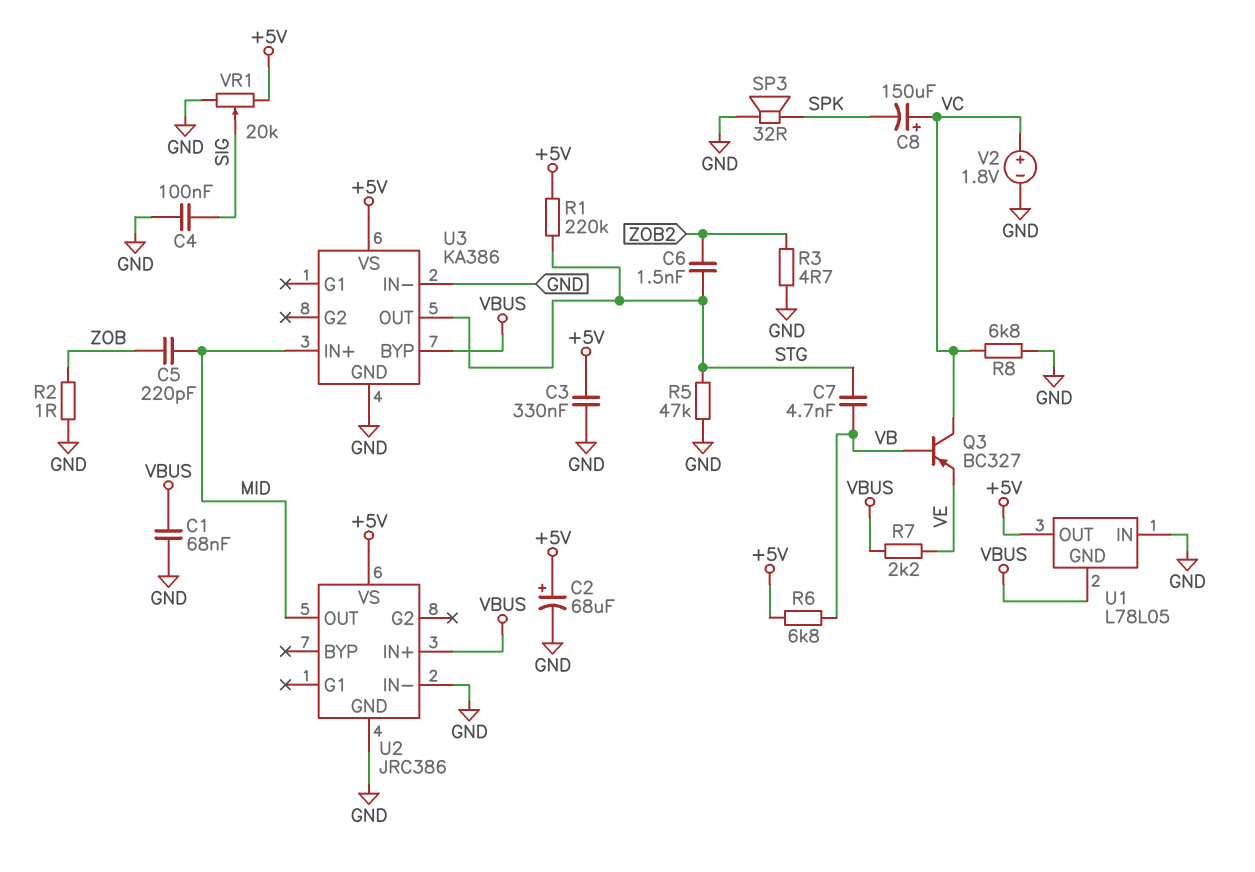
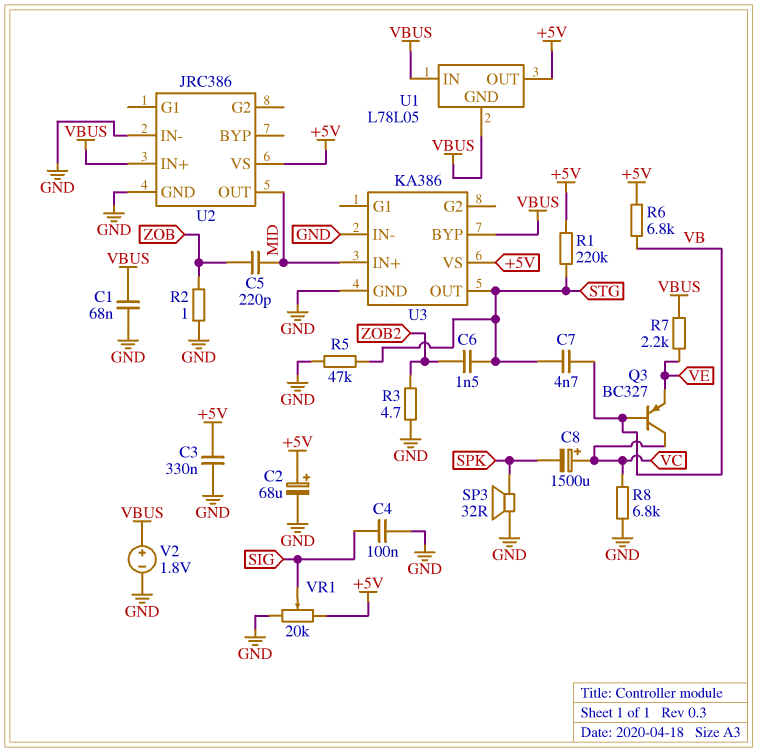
C8: 150uF (plus VC, minus SPK) -> 1500uF (plus VC, minus SPK)
U1 pin IN: GND -> VBUS
V2: 1.8V (plus VC, minus GND) -> 1.8V (plus VBUS, minus GND)

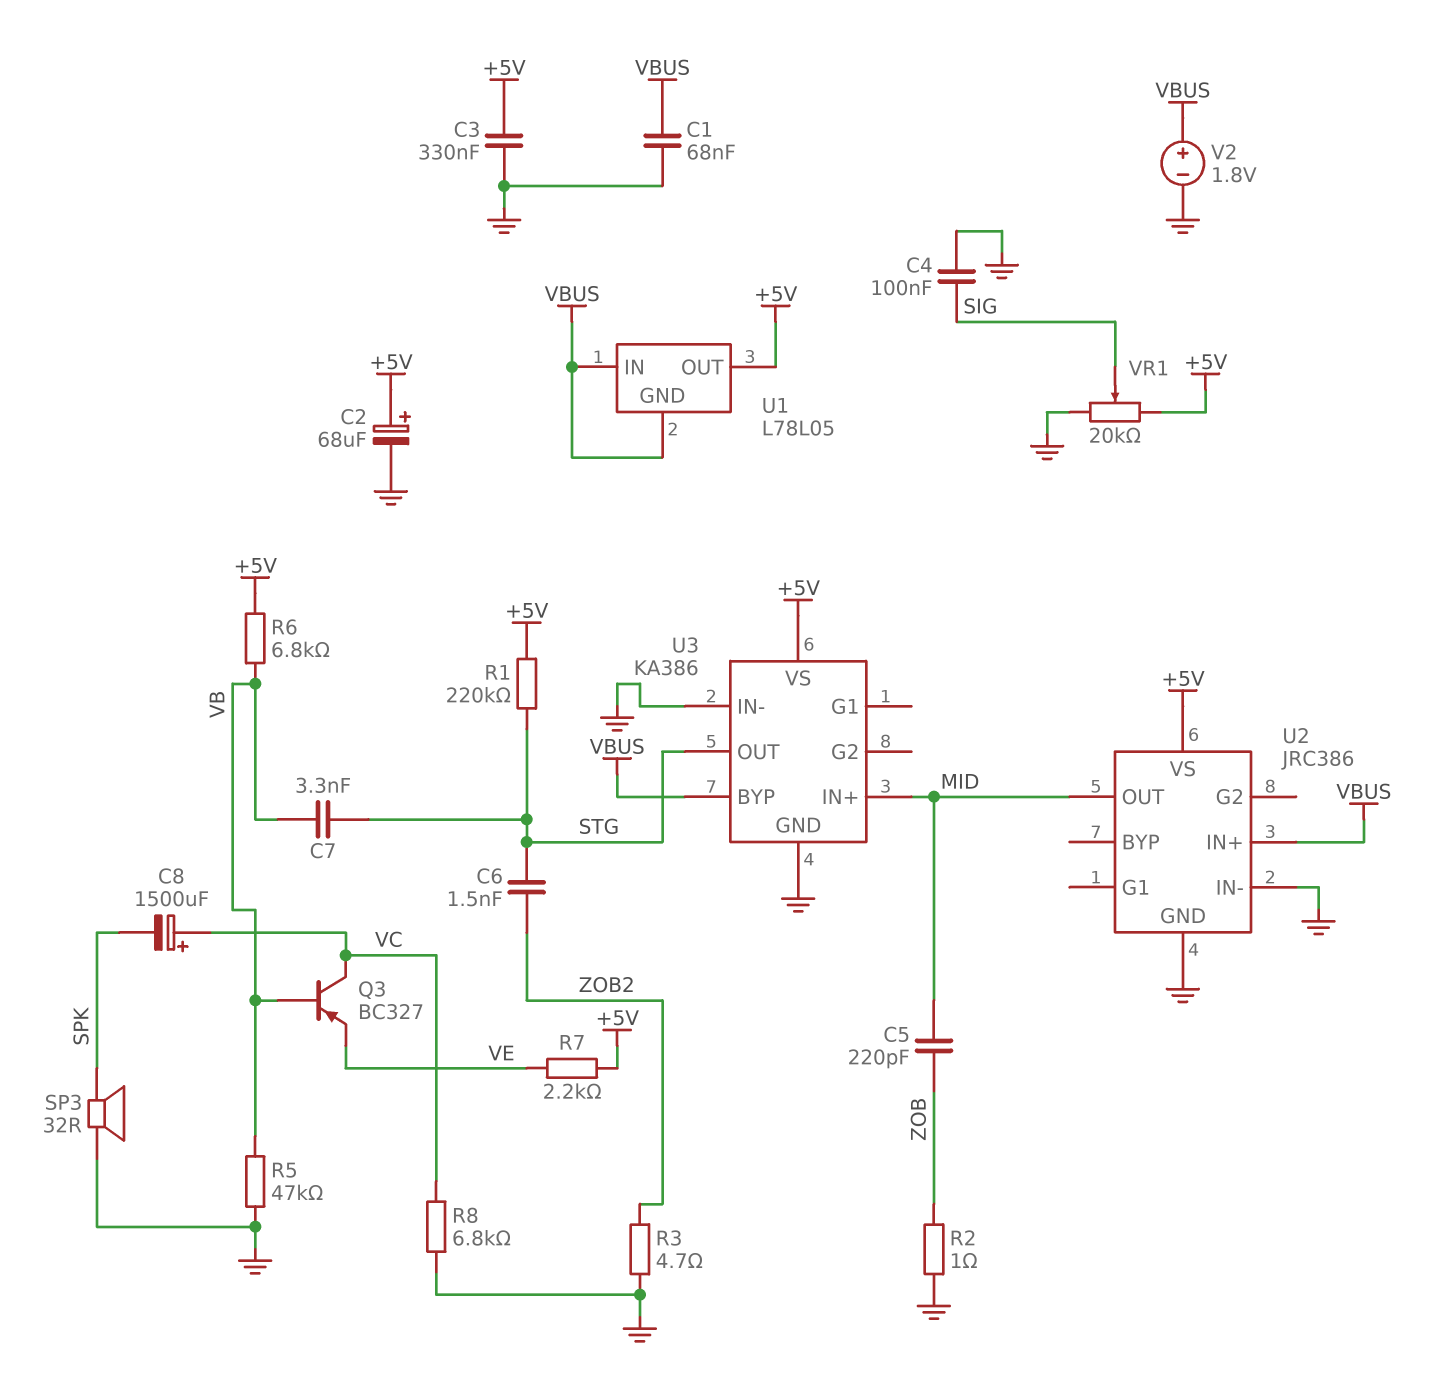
C7: 4.7nF (STG, VB) -> 3.3nF (STG, VB)
R5: 47k (GND, STG) -> 47k (GND, VB)
R7: 2.2k (VBUS, VE) -> 2.2k (+5V, VE)

